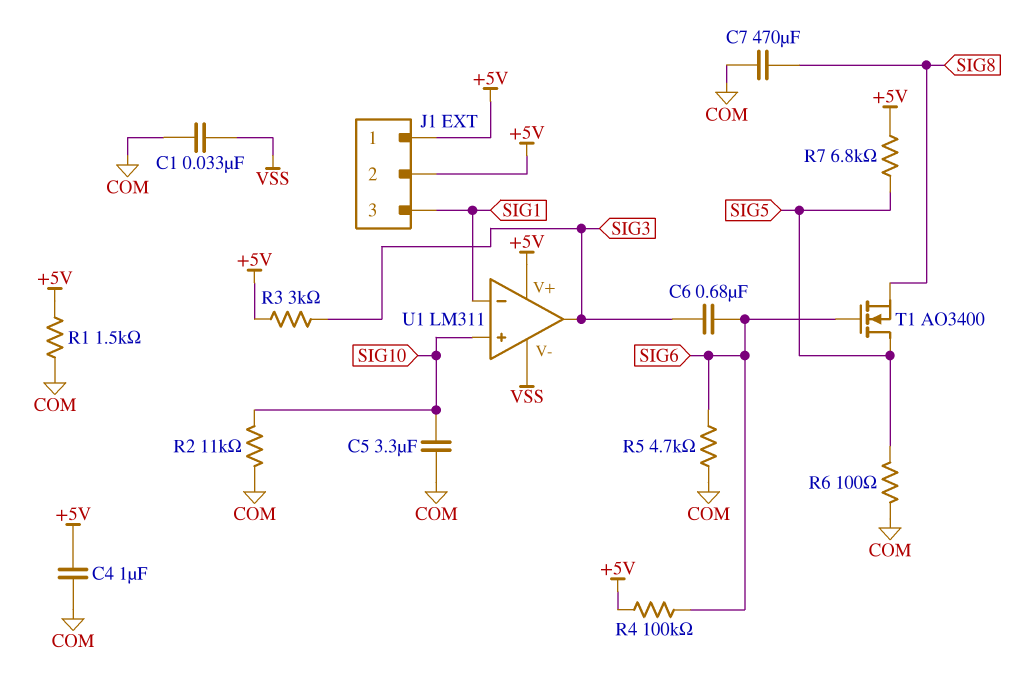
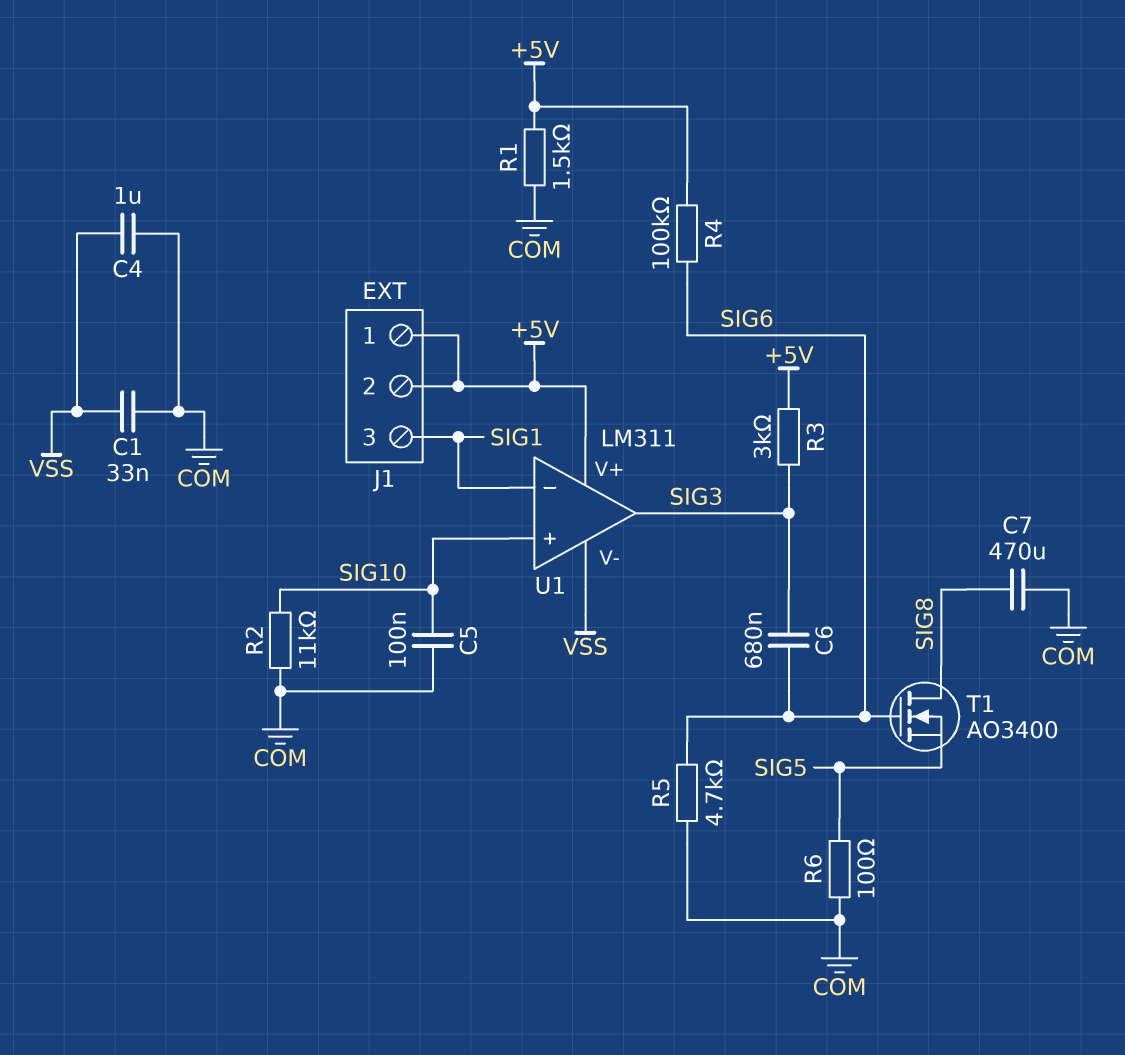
C4: 1uF (+5V, COM) -> 1uF (COM, VSS)
C5: 3.3uF (COM, SIG10) -> 100nF (COM, SIG10)
R7: 6.8k (+5V, SIG5) -> none
T1: NMOS AO3400 (G SIG6, D SIG5, S SIG8) -> NMOS AO3400 (G SIG6, D SIG8, S SIG5)

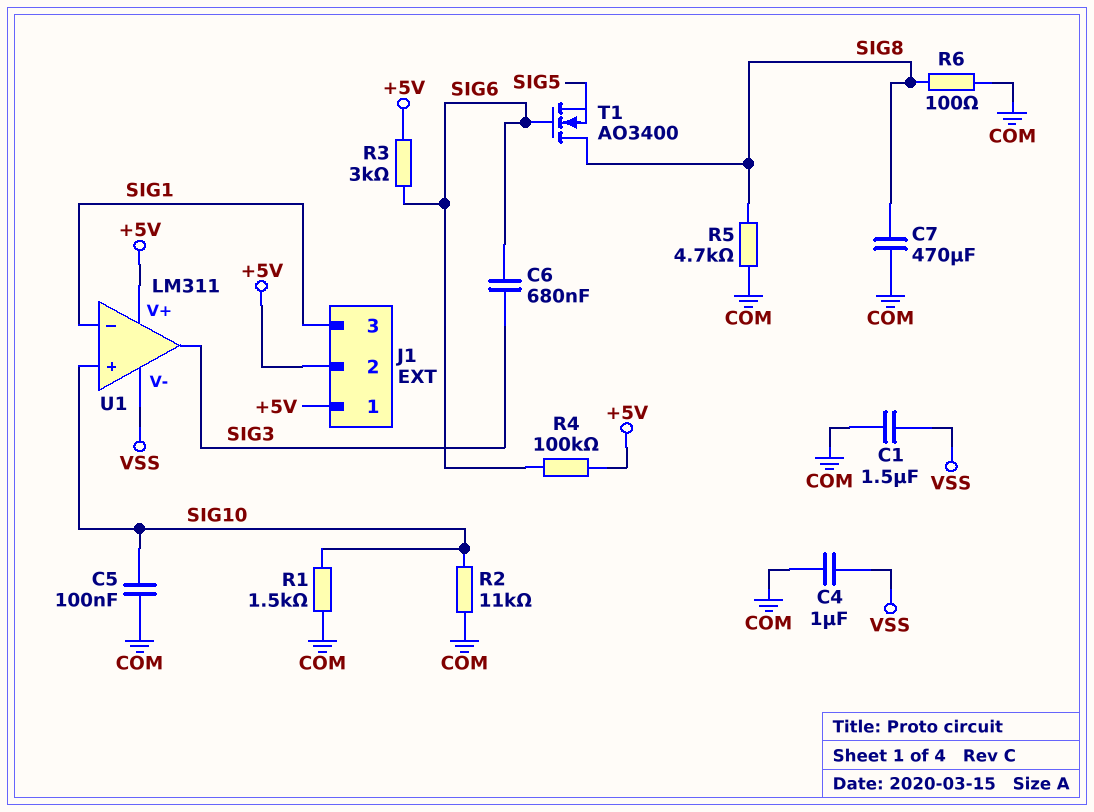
C1: 33nF (COM, VSS) -> 1.5uF (COM, VSS)
R1: 1.5k (+5V, COM) -> 1.5k (COM, SIG10)
R3: 3k (+5V, SIG3) -> 3k (+5V, SIG6)
R5: 4.7k (COM, SIG6) -> 4.7k (COM, SIG8)
R6: 100 (COM, SIG5) -> 100 (COM, SIG8)

